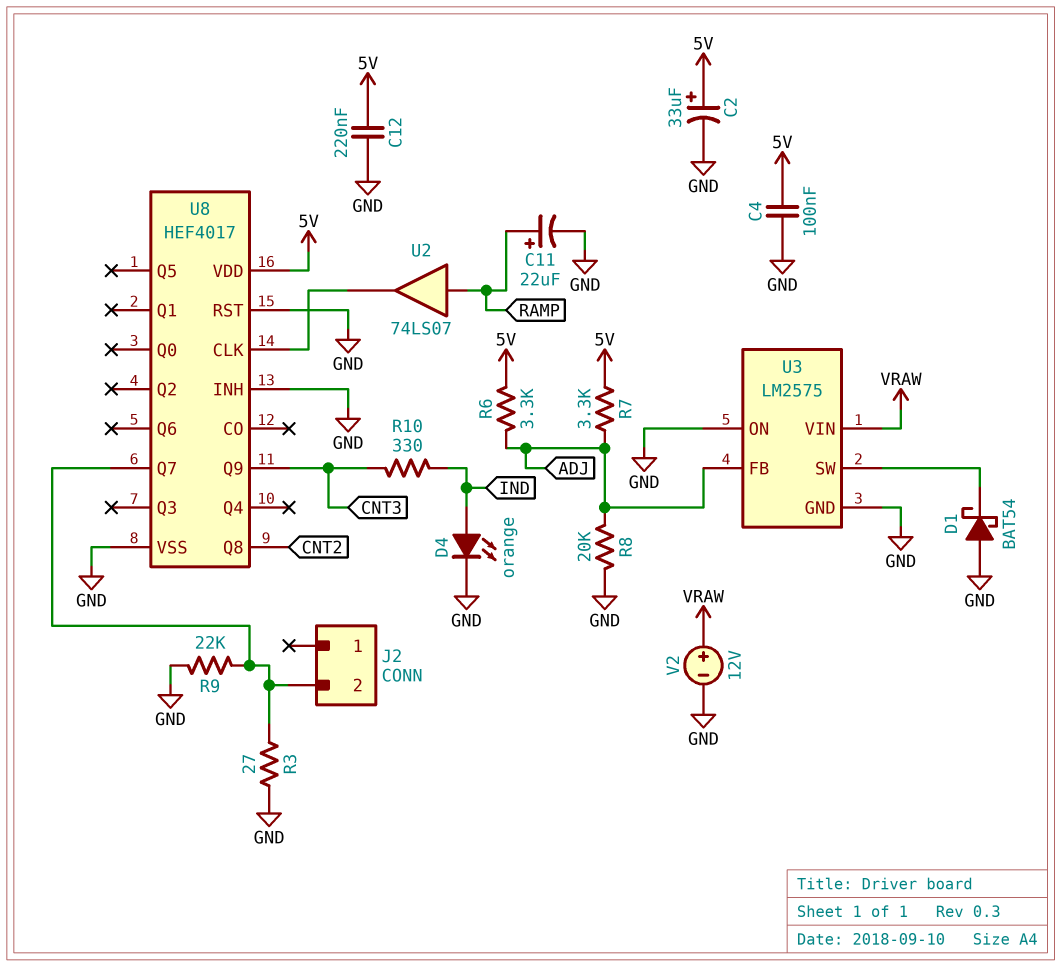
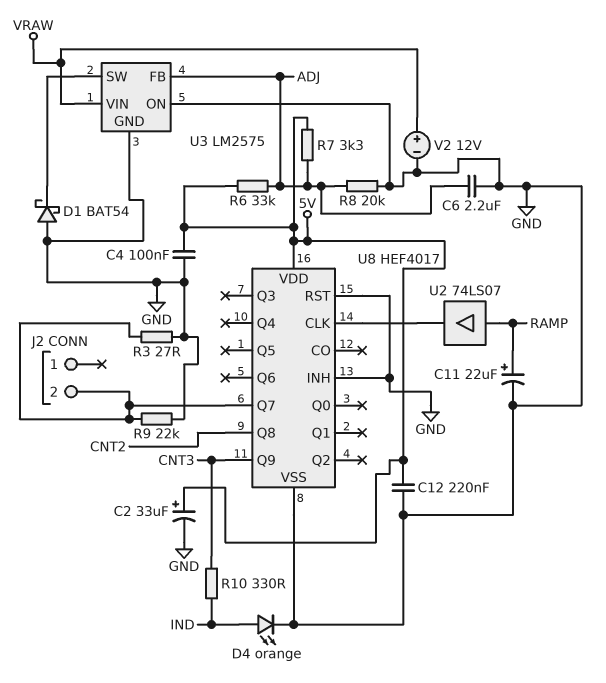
C6: none -> 2.2uF (ADJ, GND)
R6: 3.3k (5V, ADJ) -> 33k (5V, ADJ)

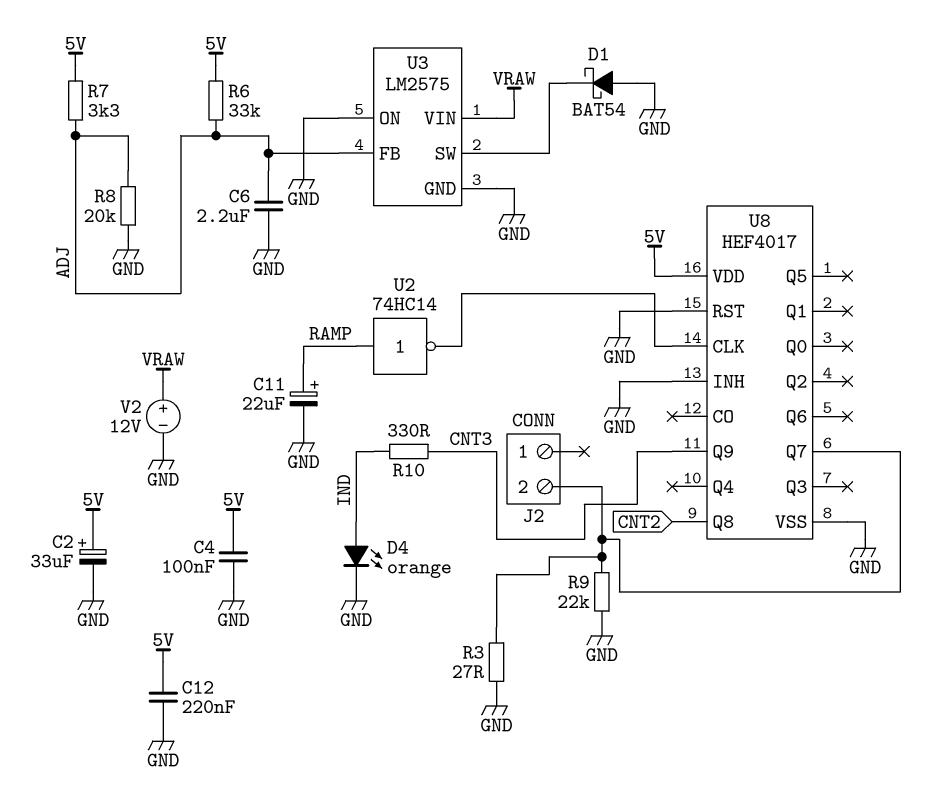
U2: buffer 74LS07 (in RAMP, out U8/CLK) -> NOT 74HC14 (in RAMP, out U8/CLK)

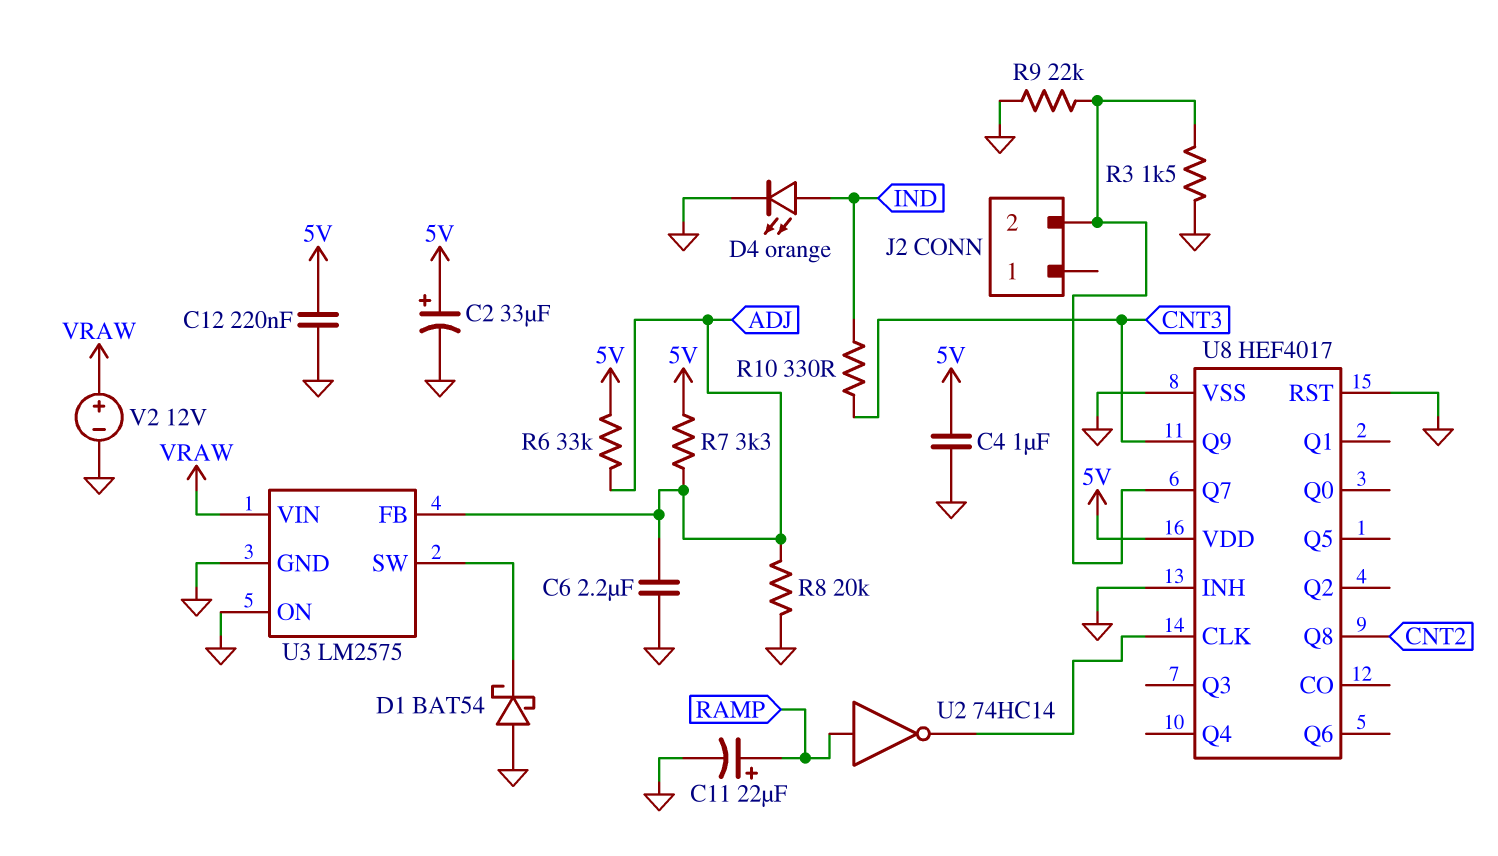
C4: 100nF (5V, GND) -> 1uF (5V, GND)
R3: 27 (GND, J2/2) -> 1.5k (GND, J2/2)

